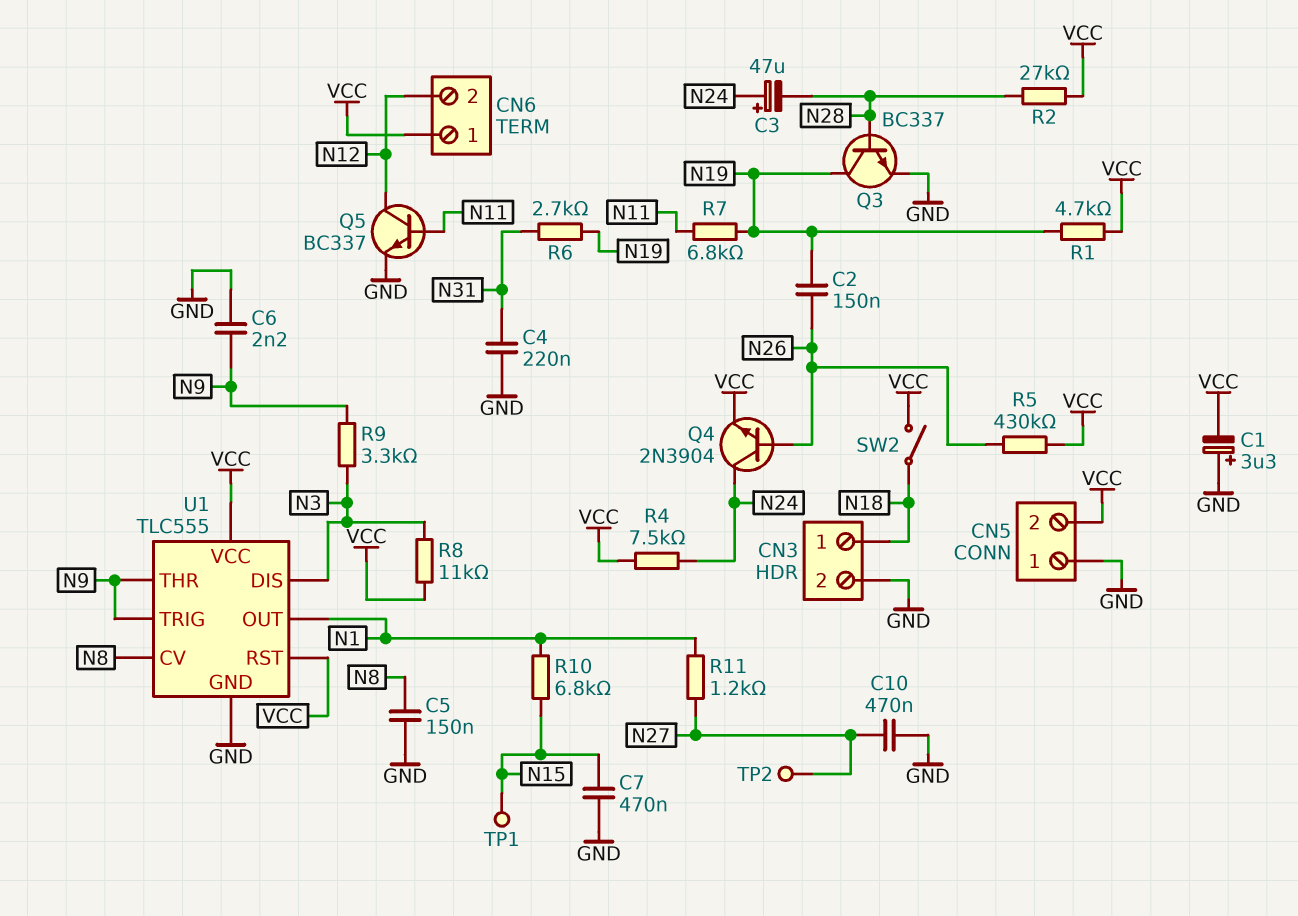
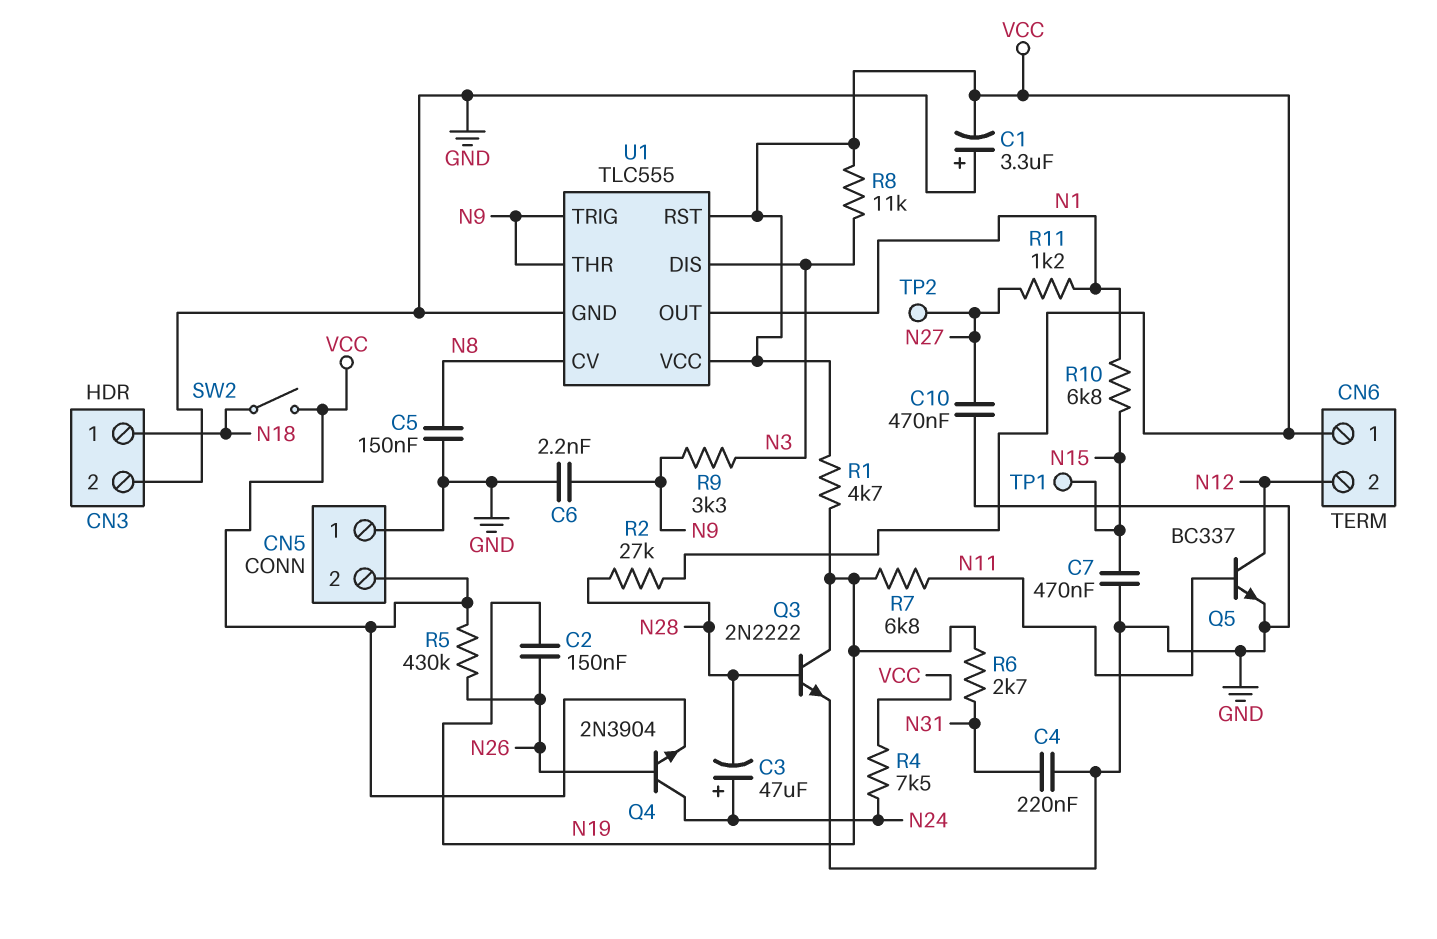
Q3: NPN BC337 (B N28, C N19, E GND) -> NPN 2N2222 (B N28, C N19, E GND)

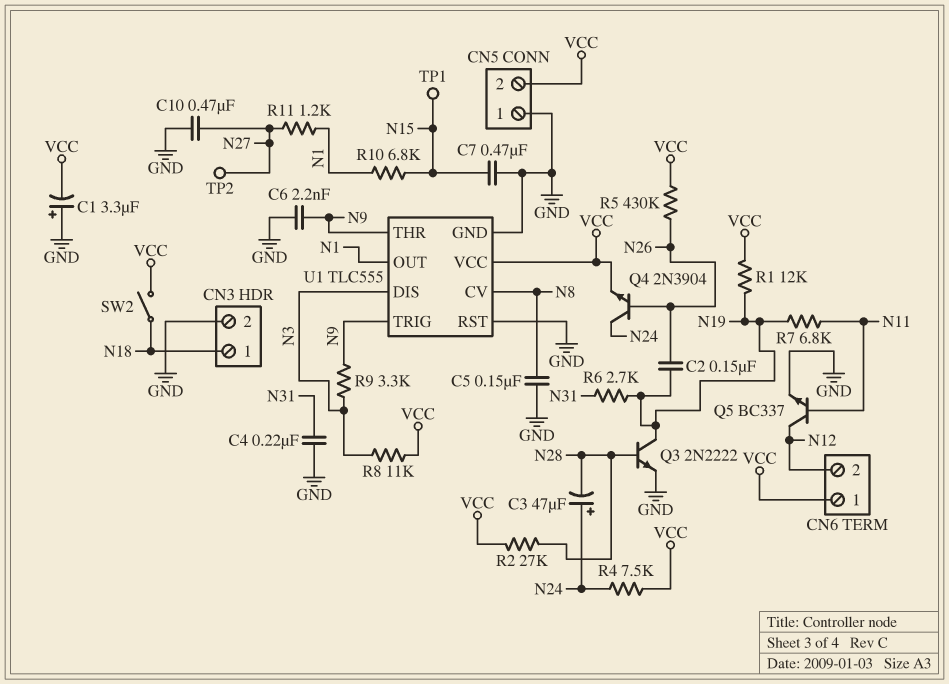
R1: 4.7k (N19, VCC) -> 12k (N19, VCC)
U1 pin RST: VCC -> GND

